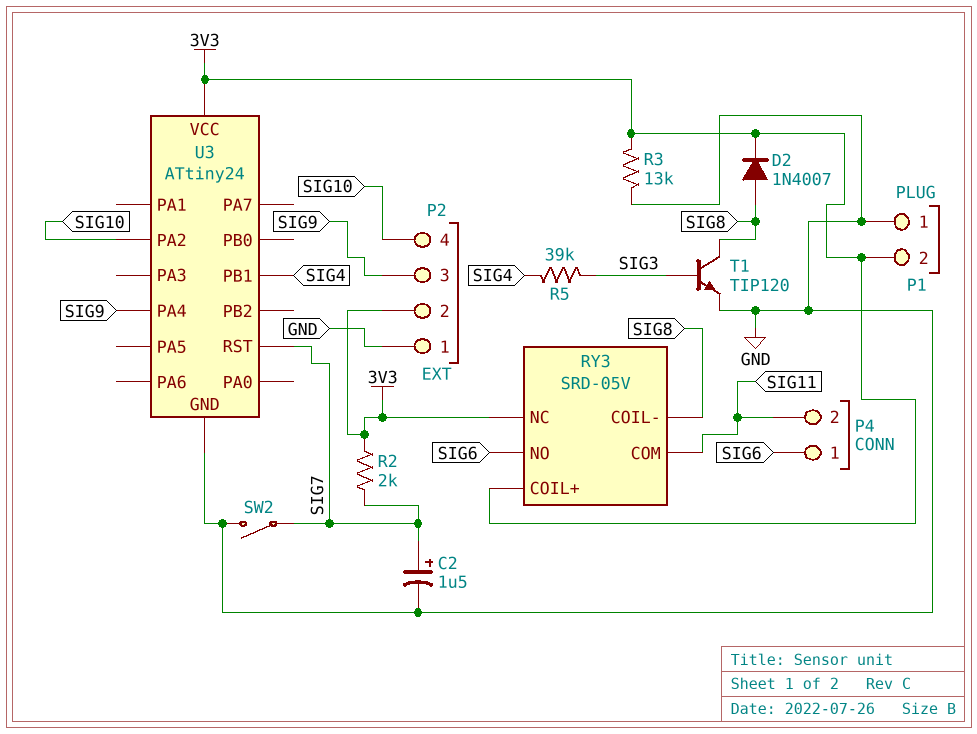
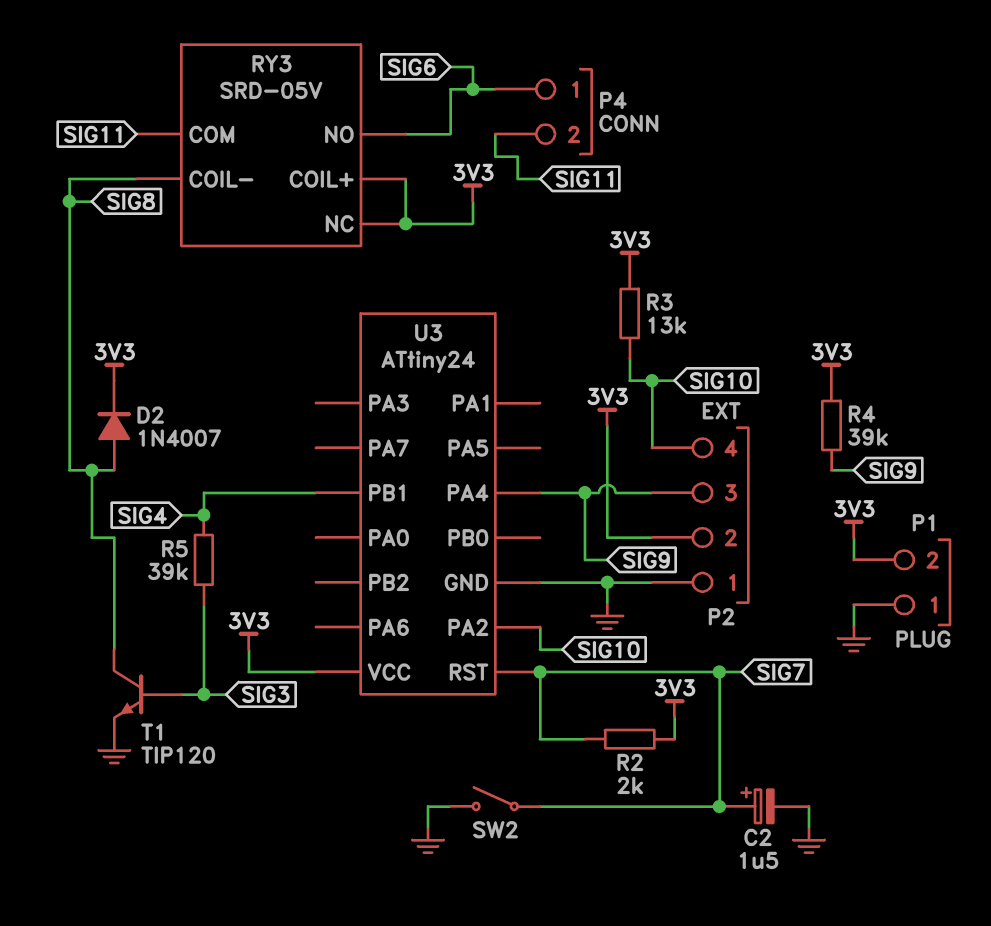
R3: 13k (3V3, GND) -> 13k (3V3, SIG10)
R4: none -> 39k (3V3, SIG9)

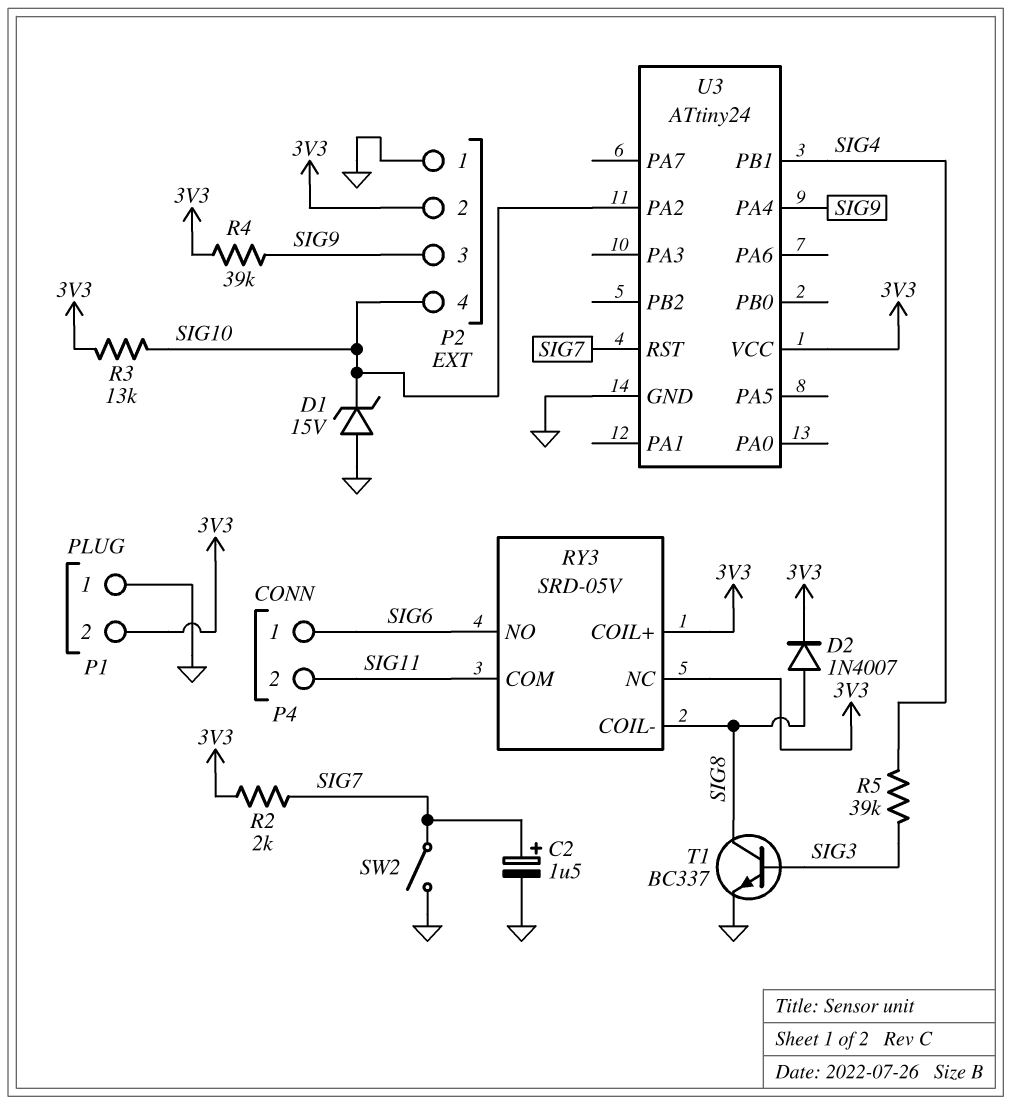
D1: none -> zener 15V (A GND, K SIG10)
T1: NPN TIP120 (B SIG3, C SIG8, E GND) -> NPN BC337 (B SIG3, C SIG8, E GND)

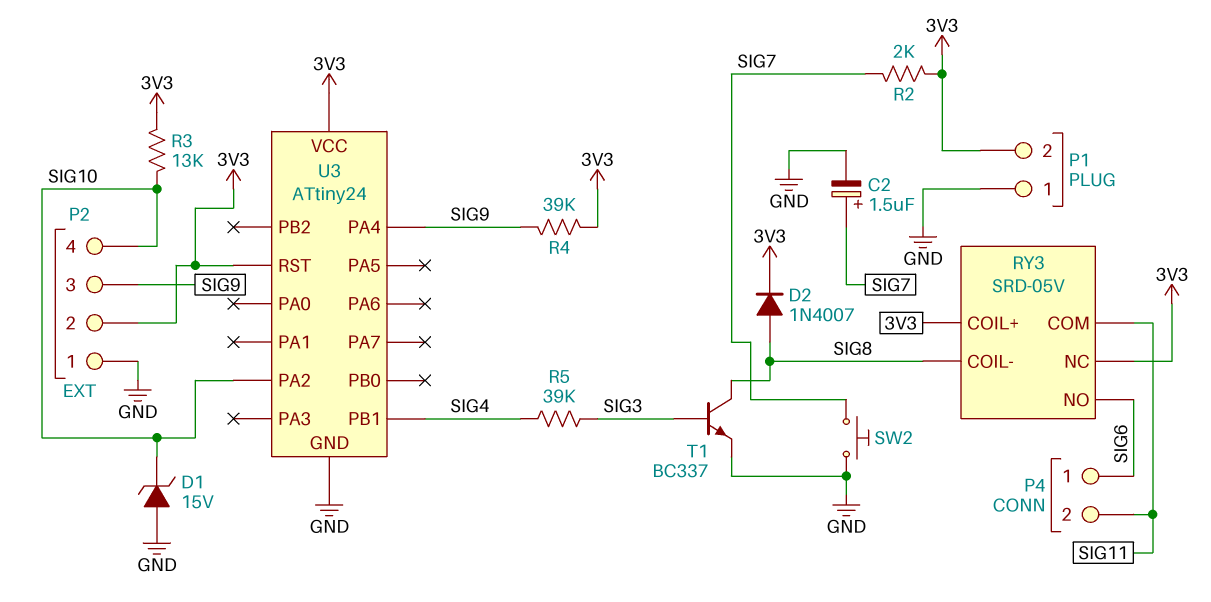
SW2: switch (GND, SIG7) -> button (GND, SIG7)
U3 pin RST: SIG7 -> 3V3

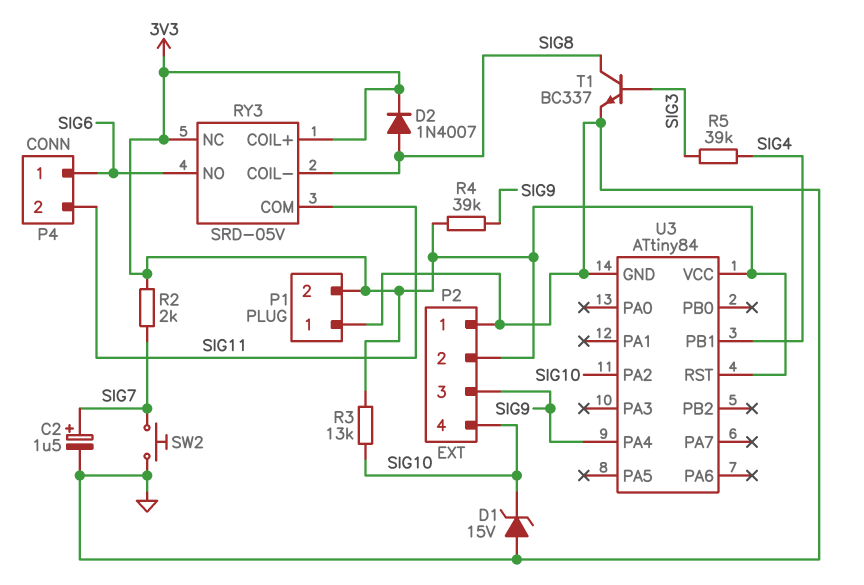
U3: ATtiny24 -> ATtiny84

